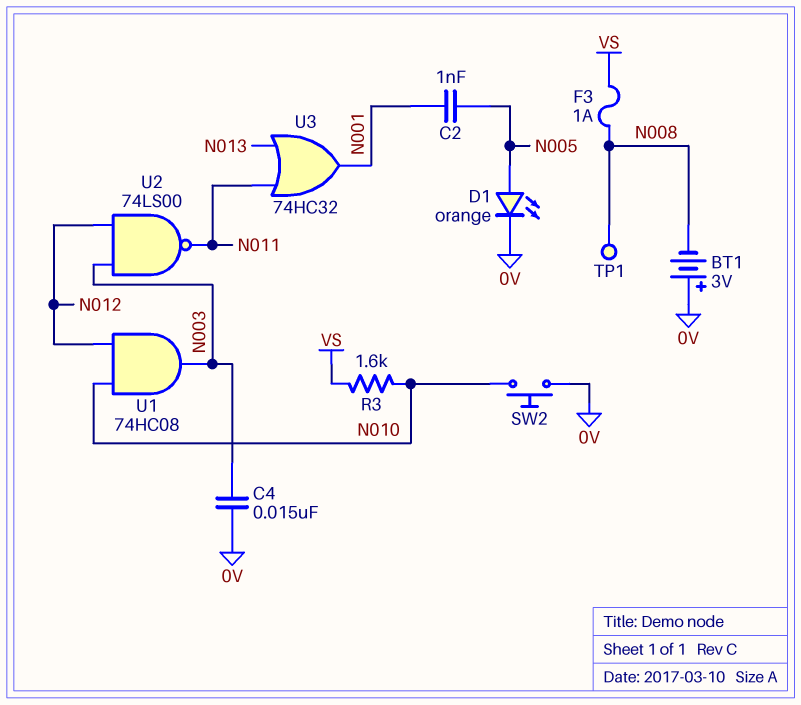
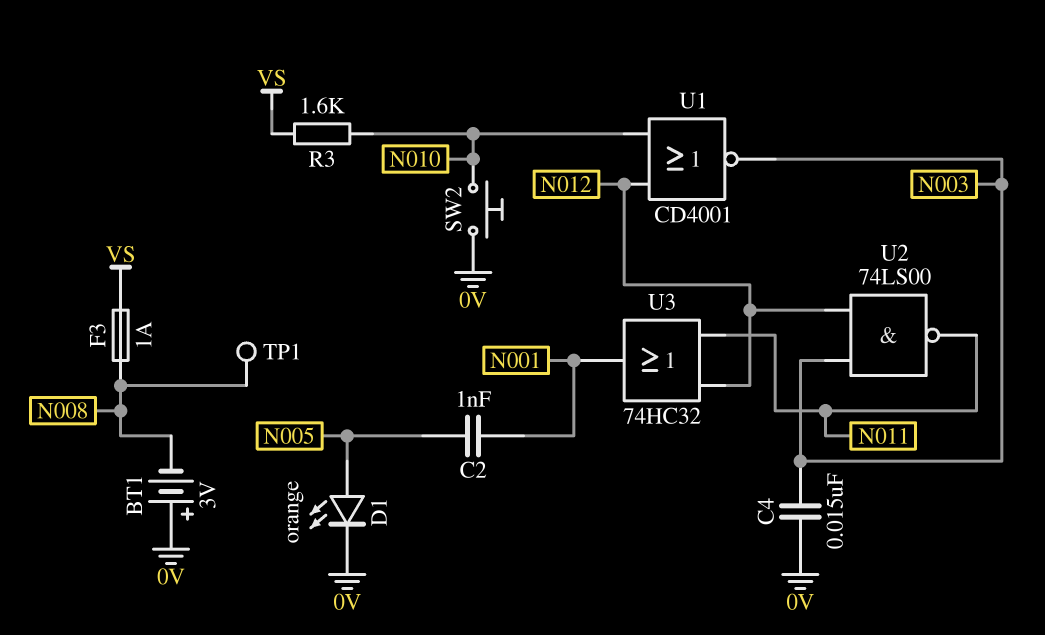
U1: AND 74HC08 (in N010, in N012, out N003) -> NOR CD4001 (in N010, in N012, out N003)
U3: OR 74HC32 (in N011, in N013, out N001) -> OR 74HC32 (in N011, in N012, out N001)

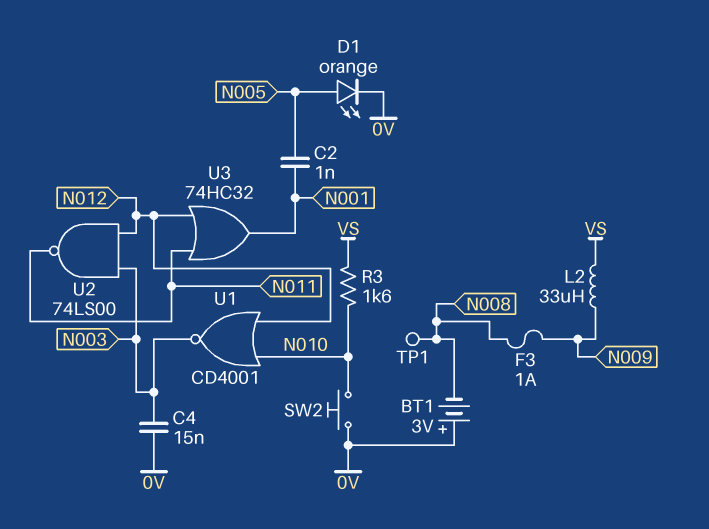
F3: 1A (N008, VS) -> 1A (N008, N009)
L2: none -> 33uH (N009, VS)

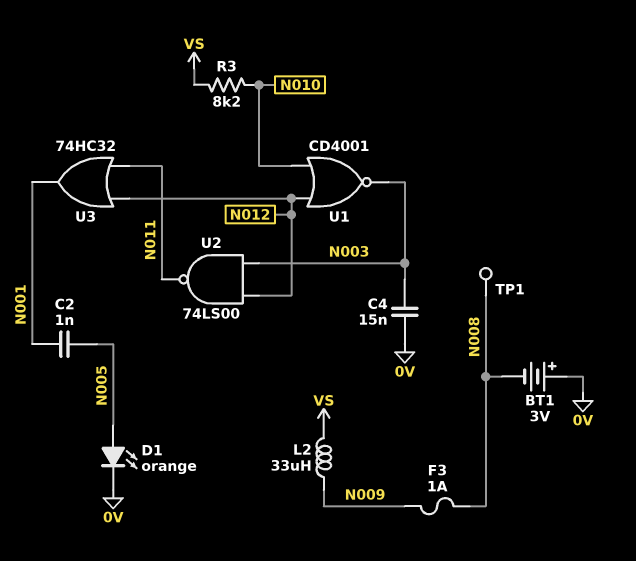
R3: 1.6k (N010, VS) -> 8.2k (N010, VS)
SW2: button (0V, N010) -> none

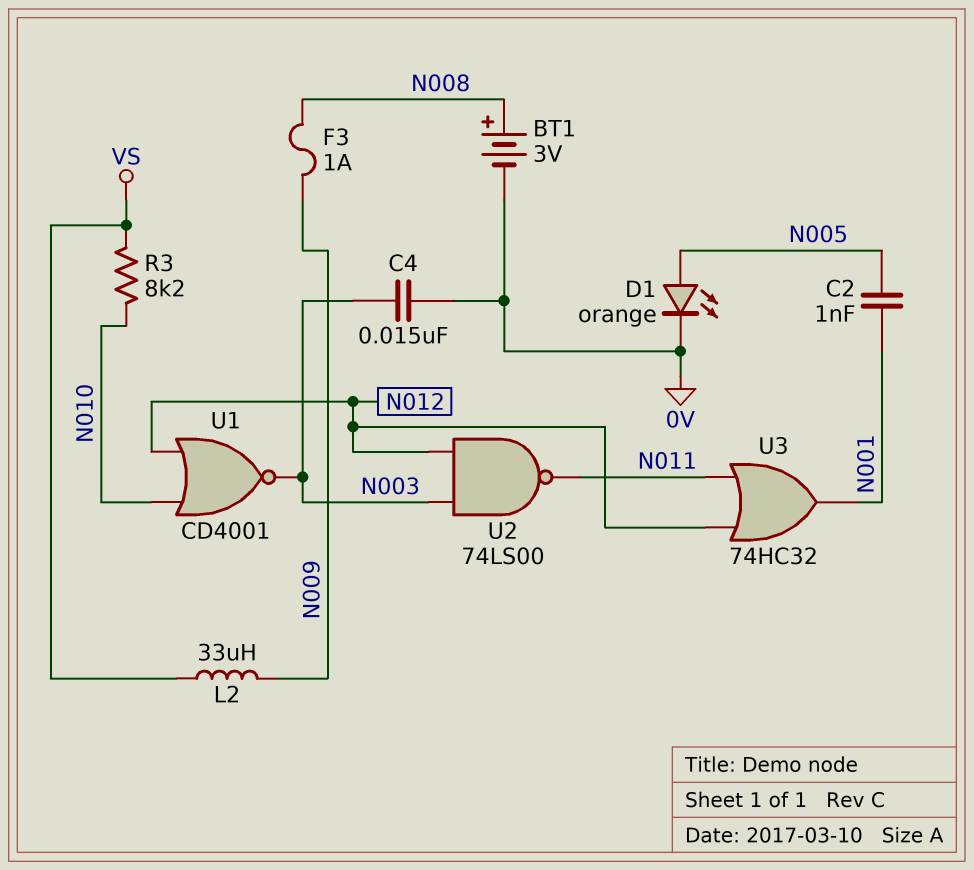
BT1: 3V (plus 0V, minus N008) -> 3V (plus N008, minus 0V)
TP1: test point (N008) -> none

